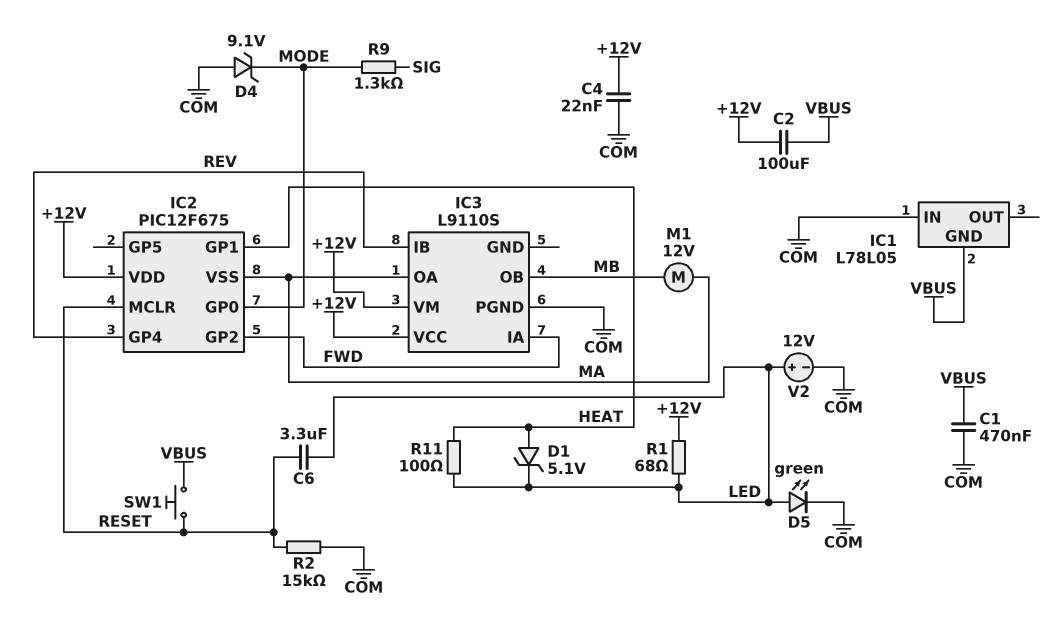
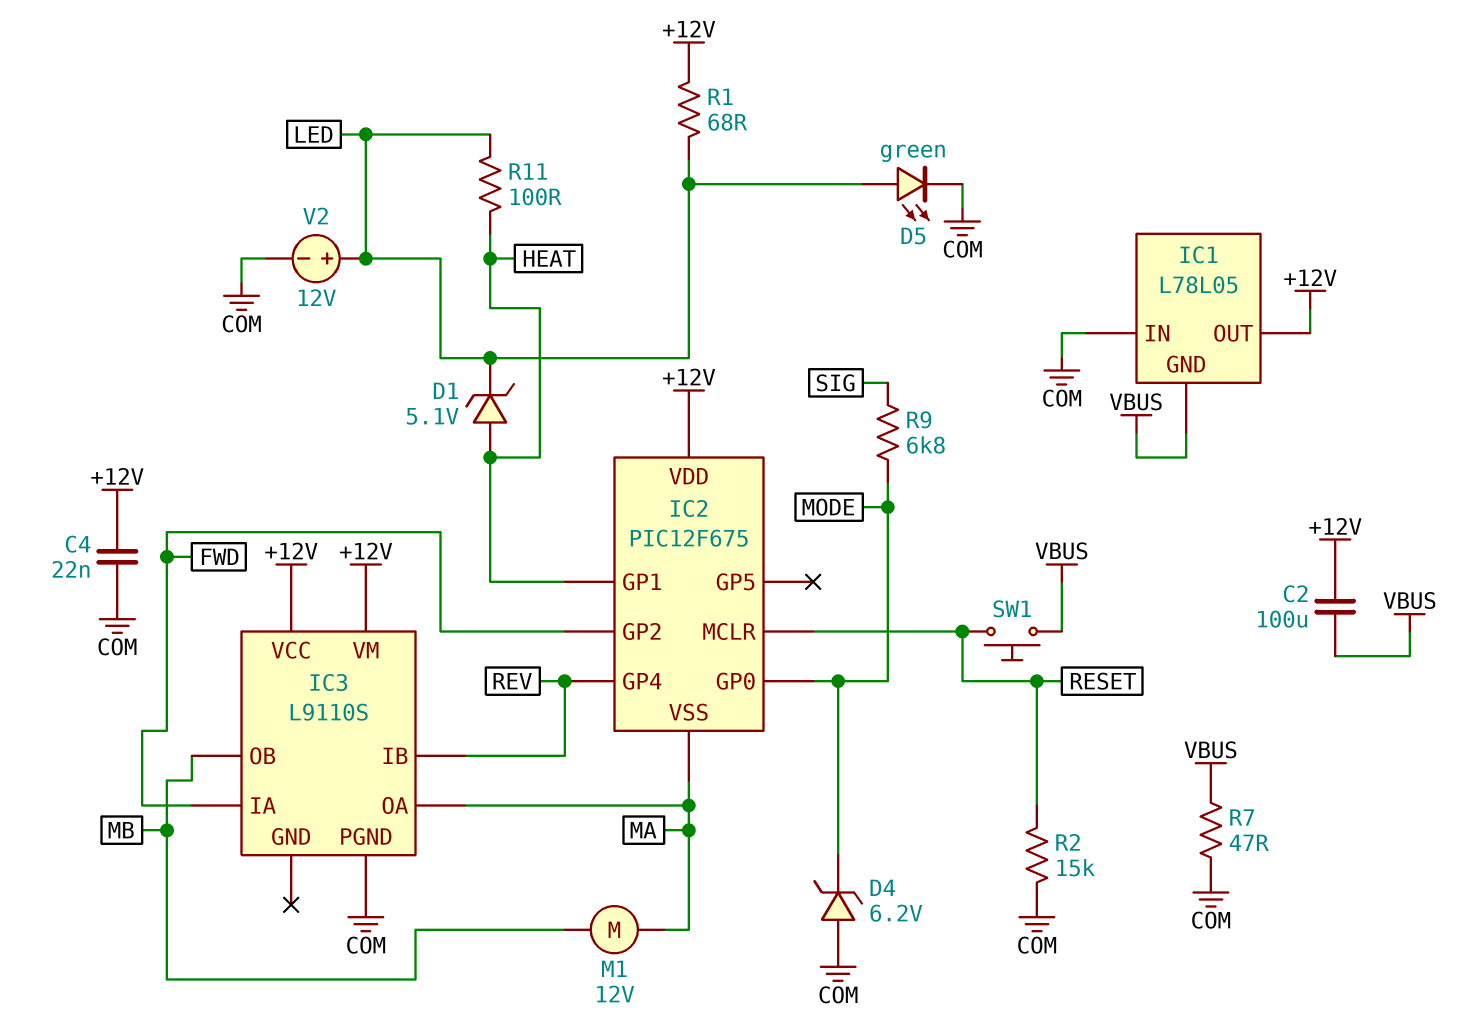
C1: 470nF (COM, VBUS) -> none
C6: 3.3uF (LED, RESET) -> none
D4: zener 9.1V (A COM, K MODE) -> zener 6.2V (A COM, K MODE)
IC1 pin OUT: none -> +12V
R7: none -> 47 (COM, VBUS)
R9: 1.3k (MODE, SIG) -> 6.8k (MODE, SIG)

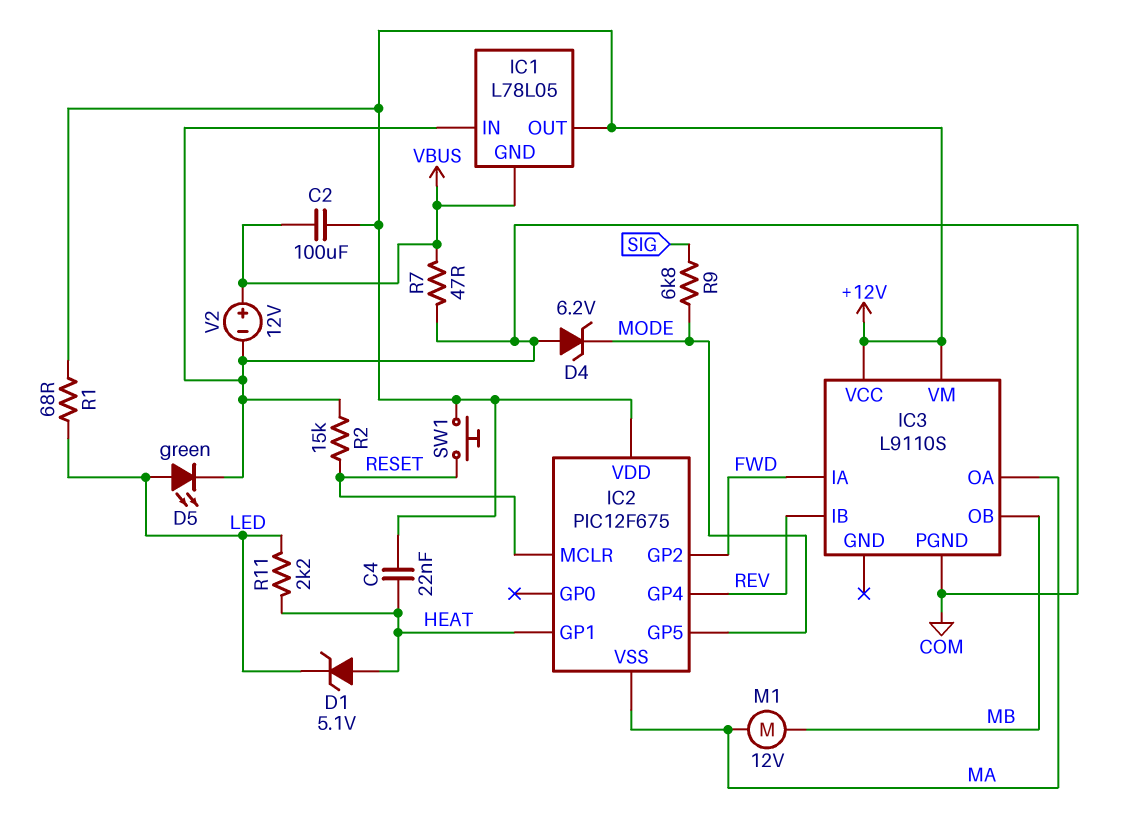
C4: 22nF (+12V, COM) -> 22nF (+12V, HEAT)
IC2 pin GP0: MODE -> none
IC2 pin GP5: none -> MODE
R11: 100 (HEAT, LED) -> 2.2k (HEAT, LED)
SW1: button (RESET, VBUS) -> button (+12V, RESET)
V2: 12V (plus LED, minus COM) -> 12V (plus VBUS, minus COM)

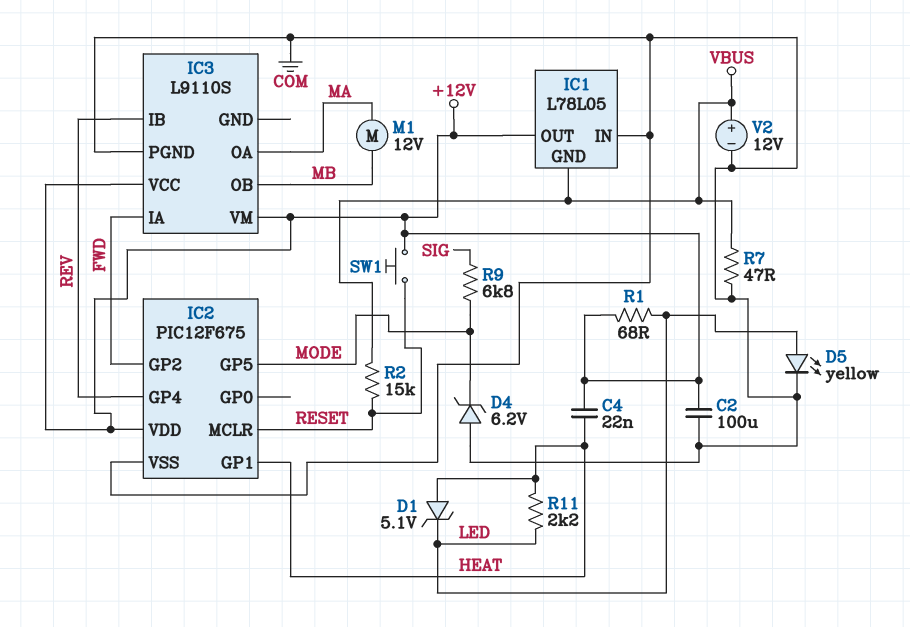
C2: 100uF (+12V, VBUS) -> 100uF (+12V, COM)
D5: LED green (A LED, K COM) -> LED yellow (A LED, K COM)
IC2 pin VSS: MA -> COM
R2: 15k (COM, RESET) -> 15k (RESET, VBUS)

